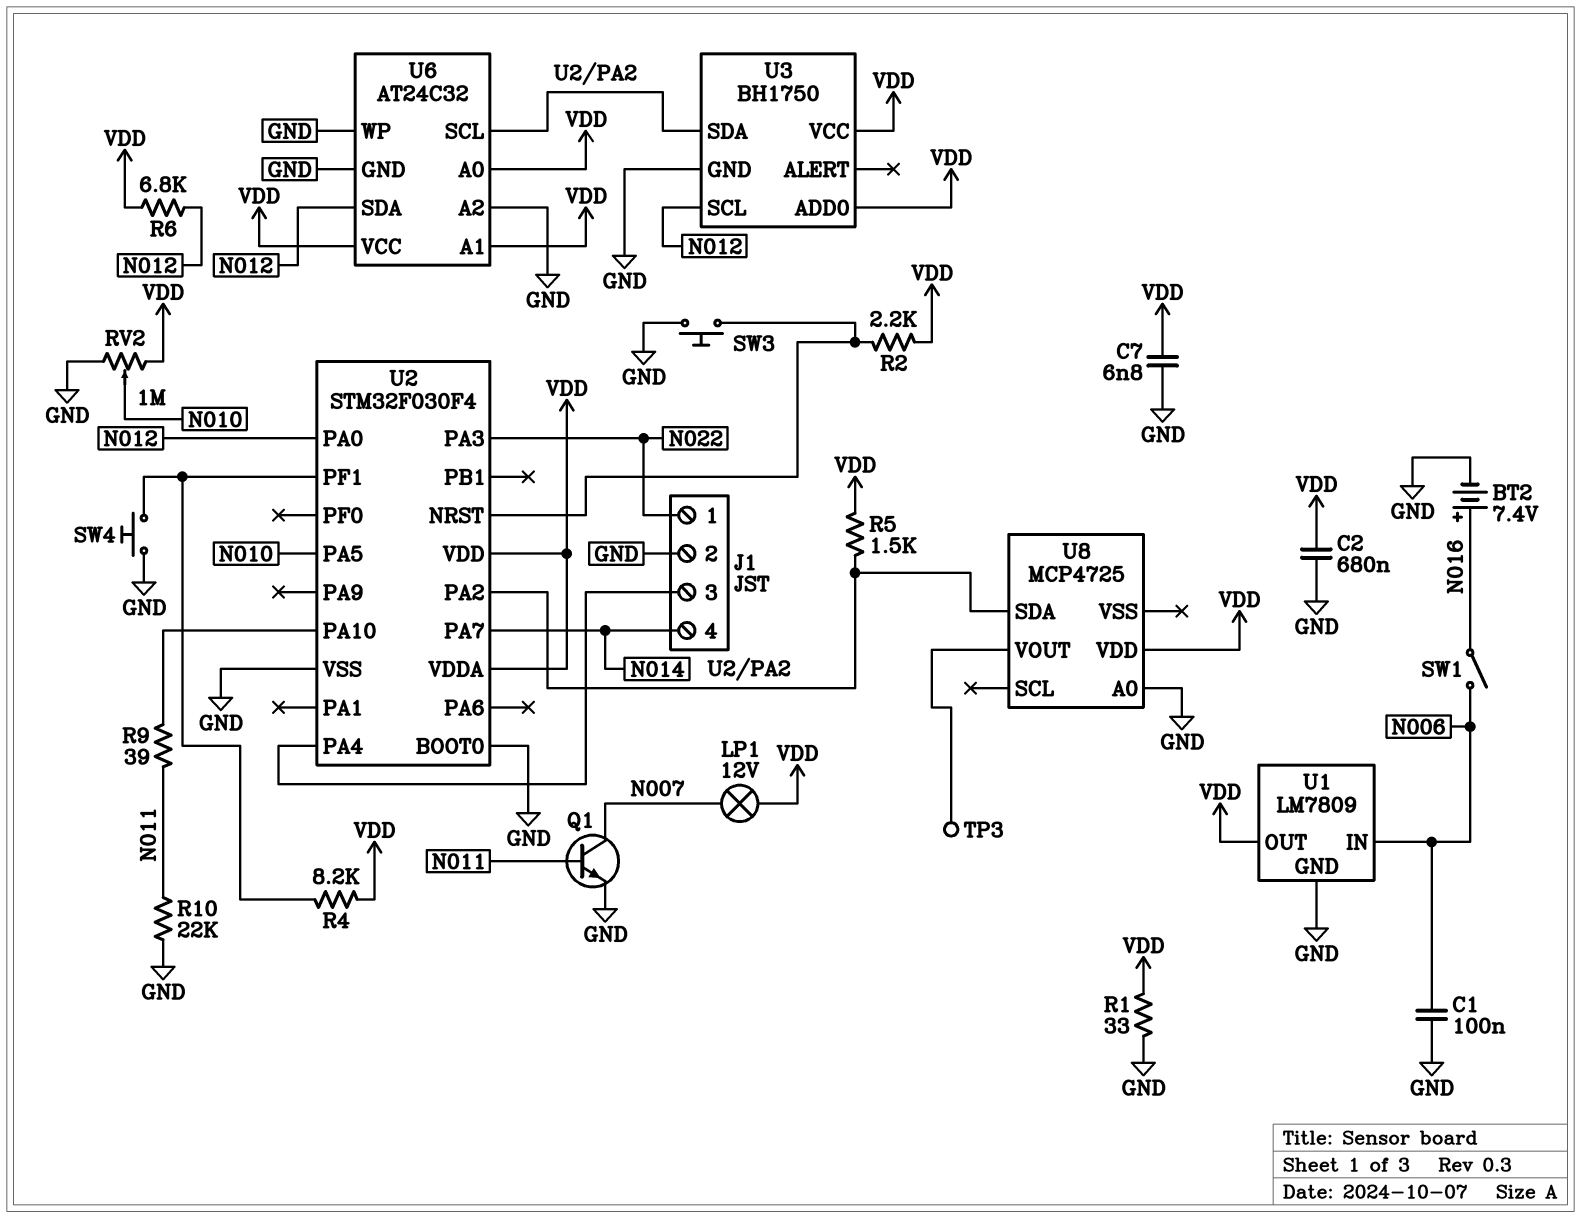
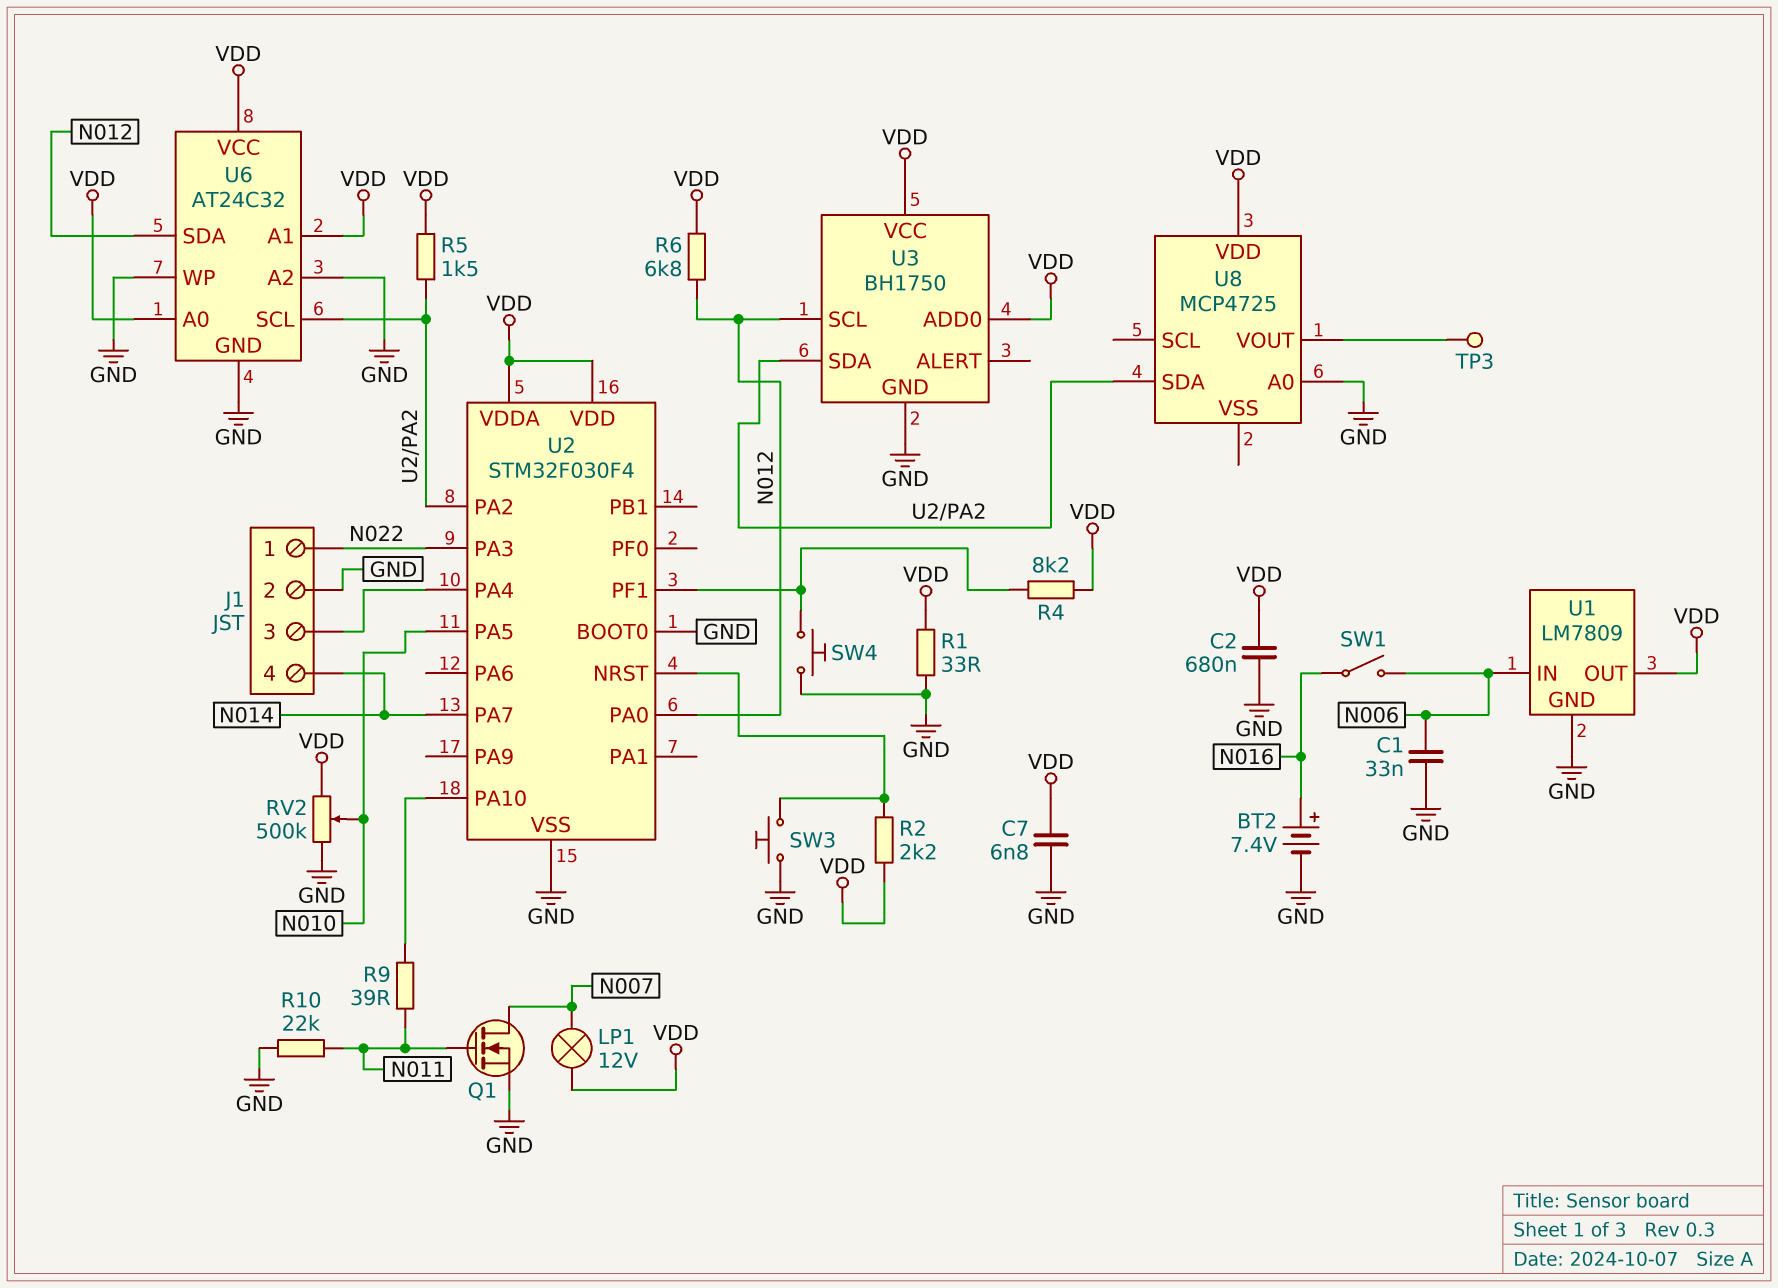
C1: 100nF (GND, N006) -> 33nF (GND, N006)
Q1: NPN (B N011, C N007, E GND) -> NMOS (G N011, D N007, S GND)
RV2: 1M (GND, VDD, wiper N010) -> 500k (GND, VDD, wiper N010)

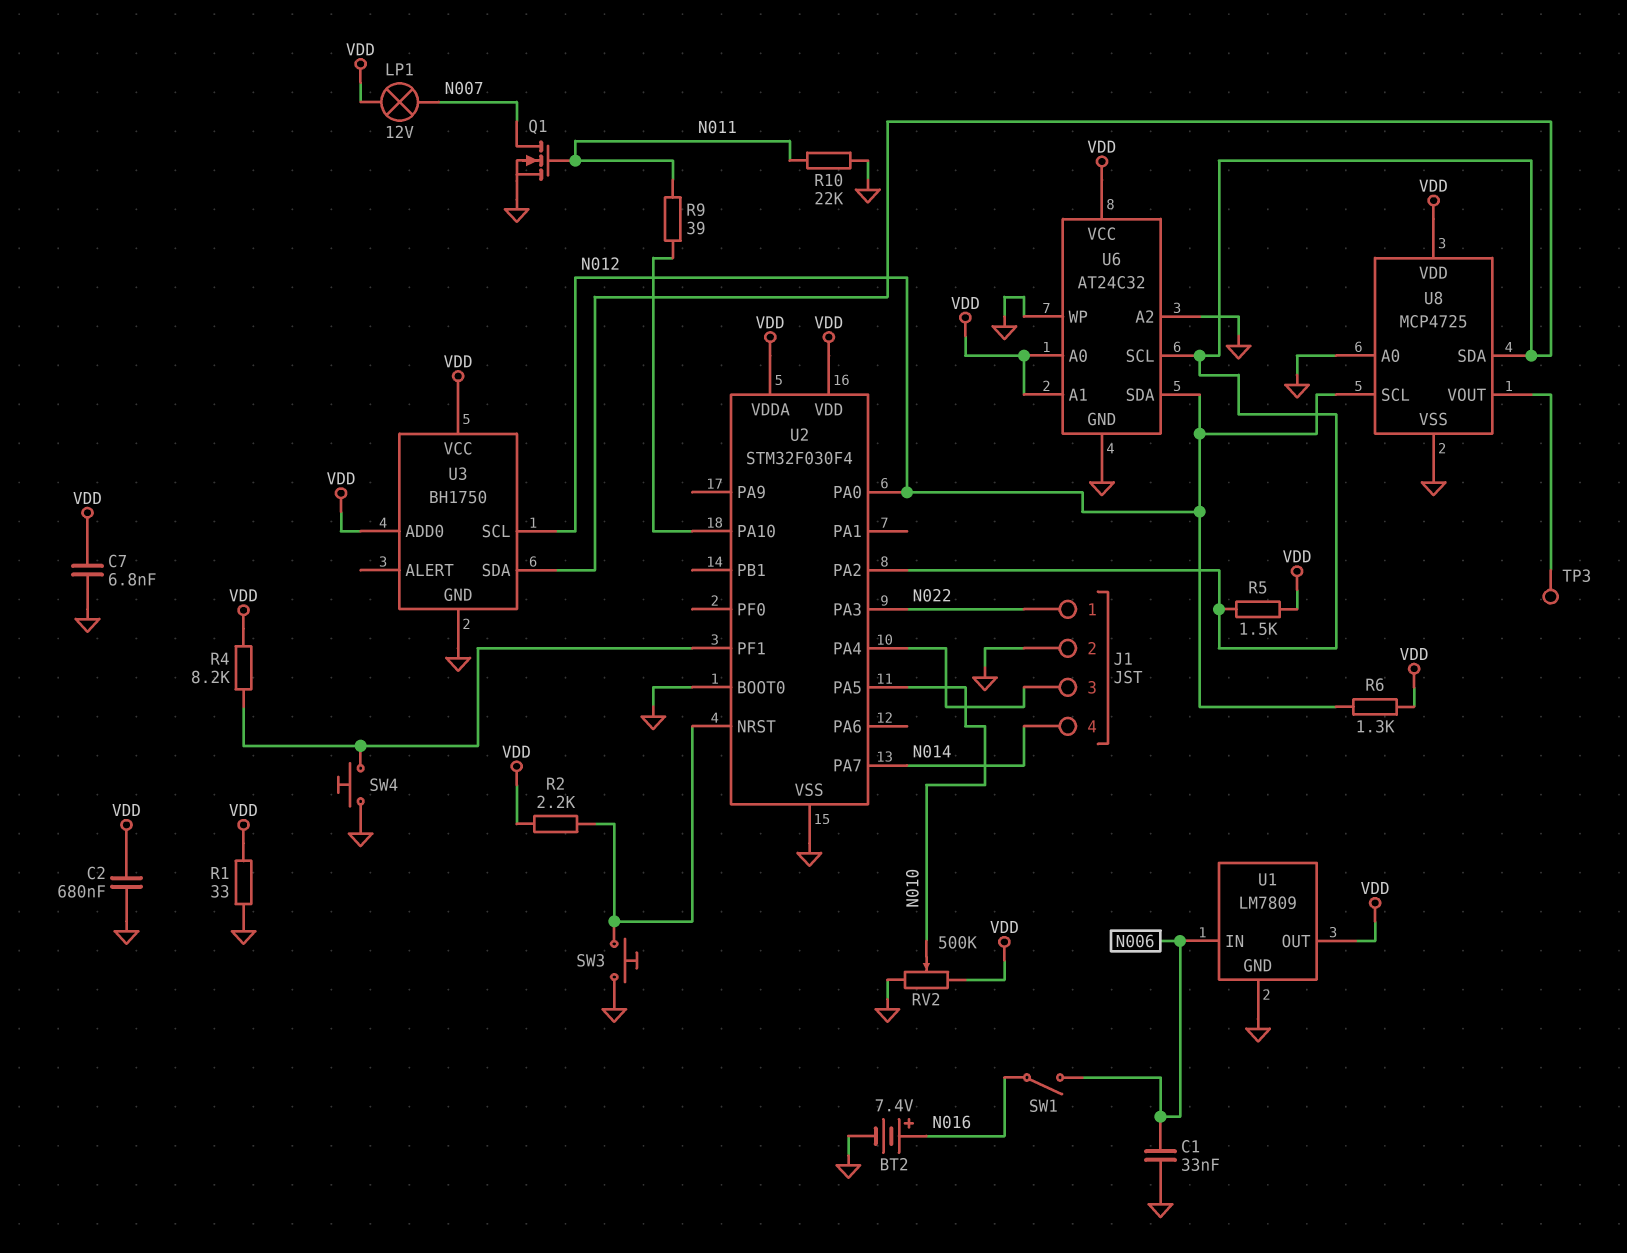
R6: 6.8k (N012, VDD) -> 1.3k (N012, VDD)
U8 pin SCL: none -> N012
U8 pin VSS: none -> GND

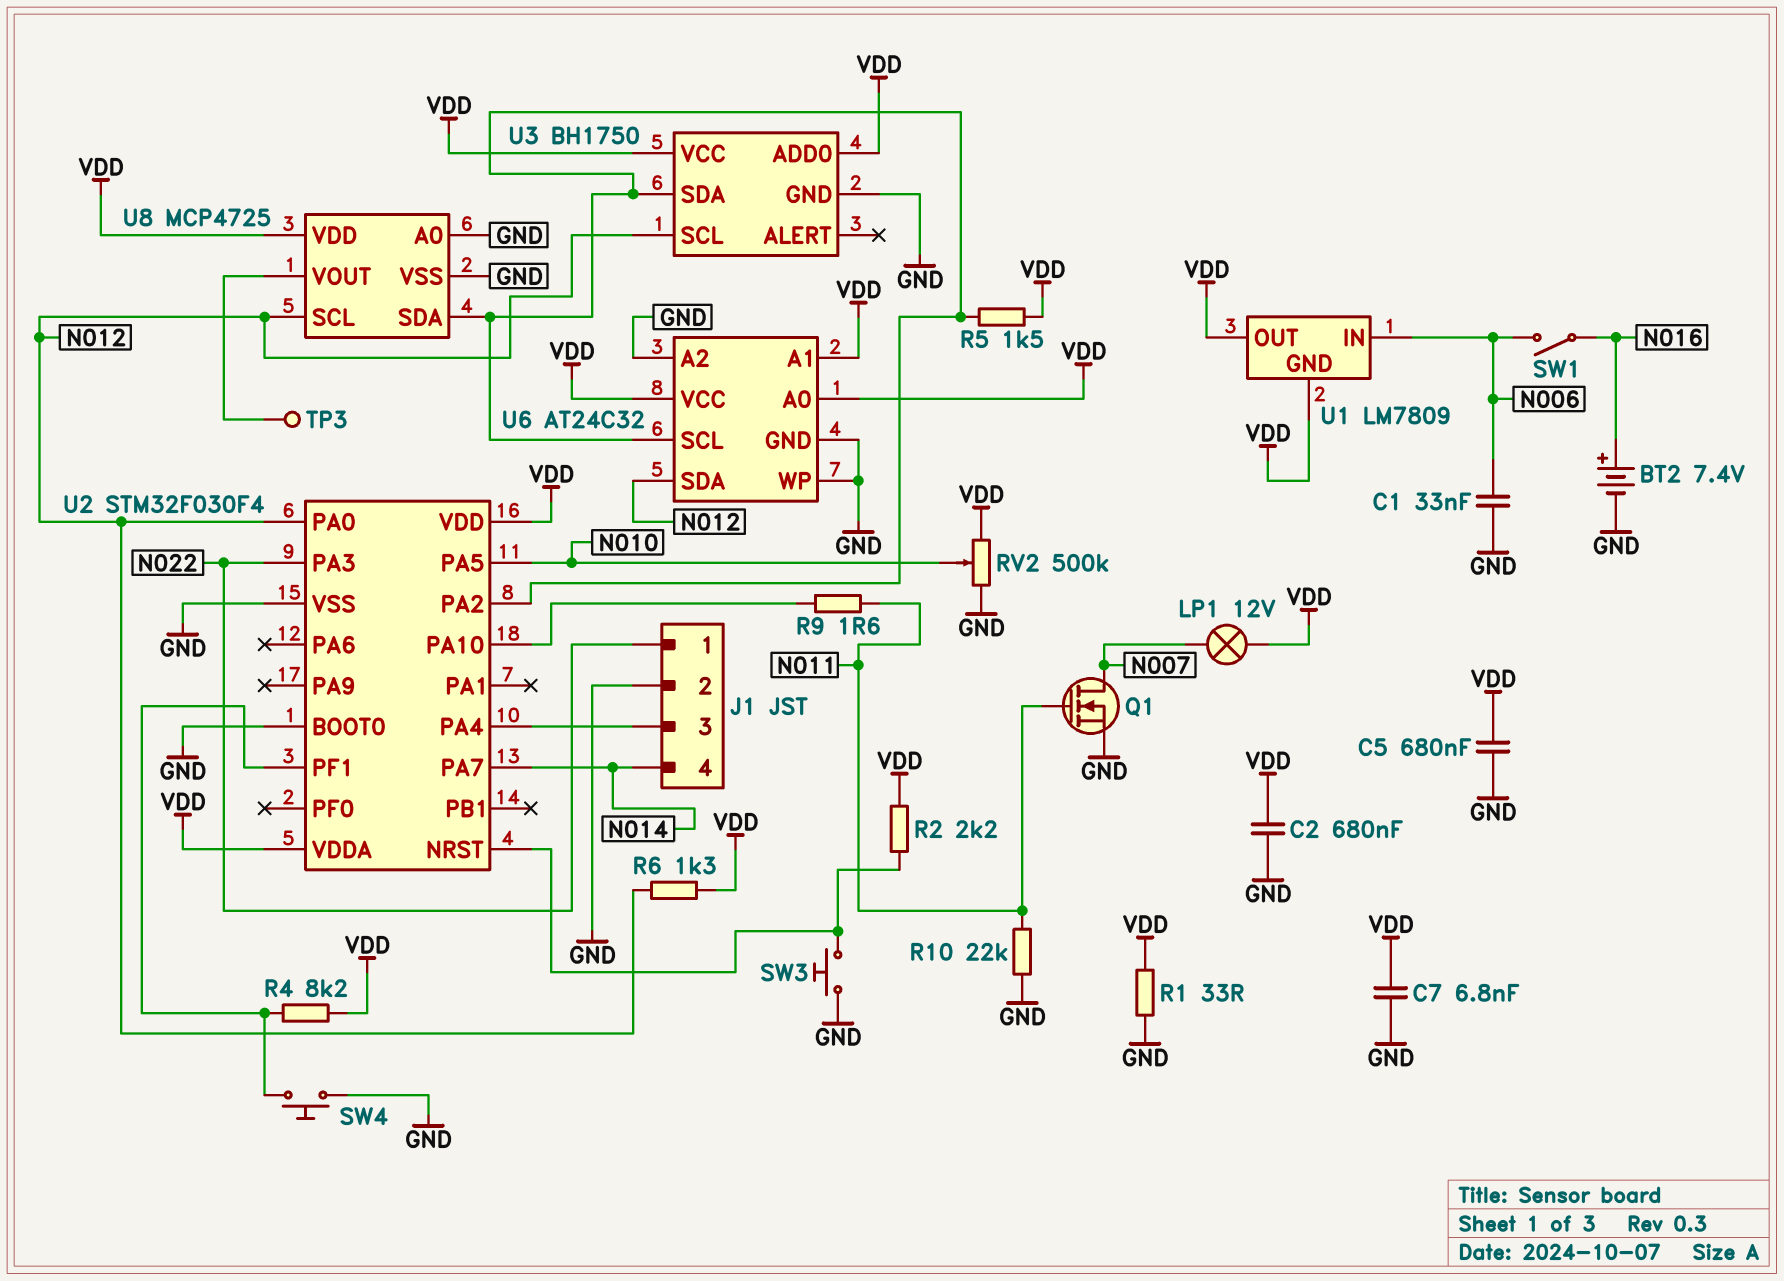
C5: none -> 680nF (GND, VDD)
R9: 39 (N011, U2/PA10) -> 1.6 (N011, U2/PA10)
U1 pin GND: GND -> VDD

